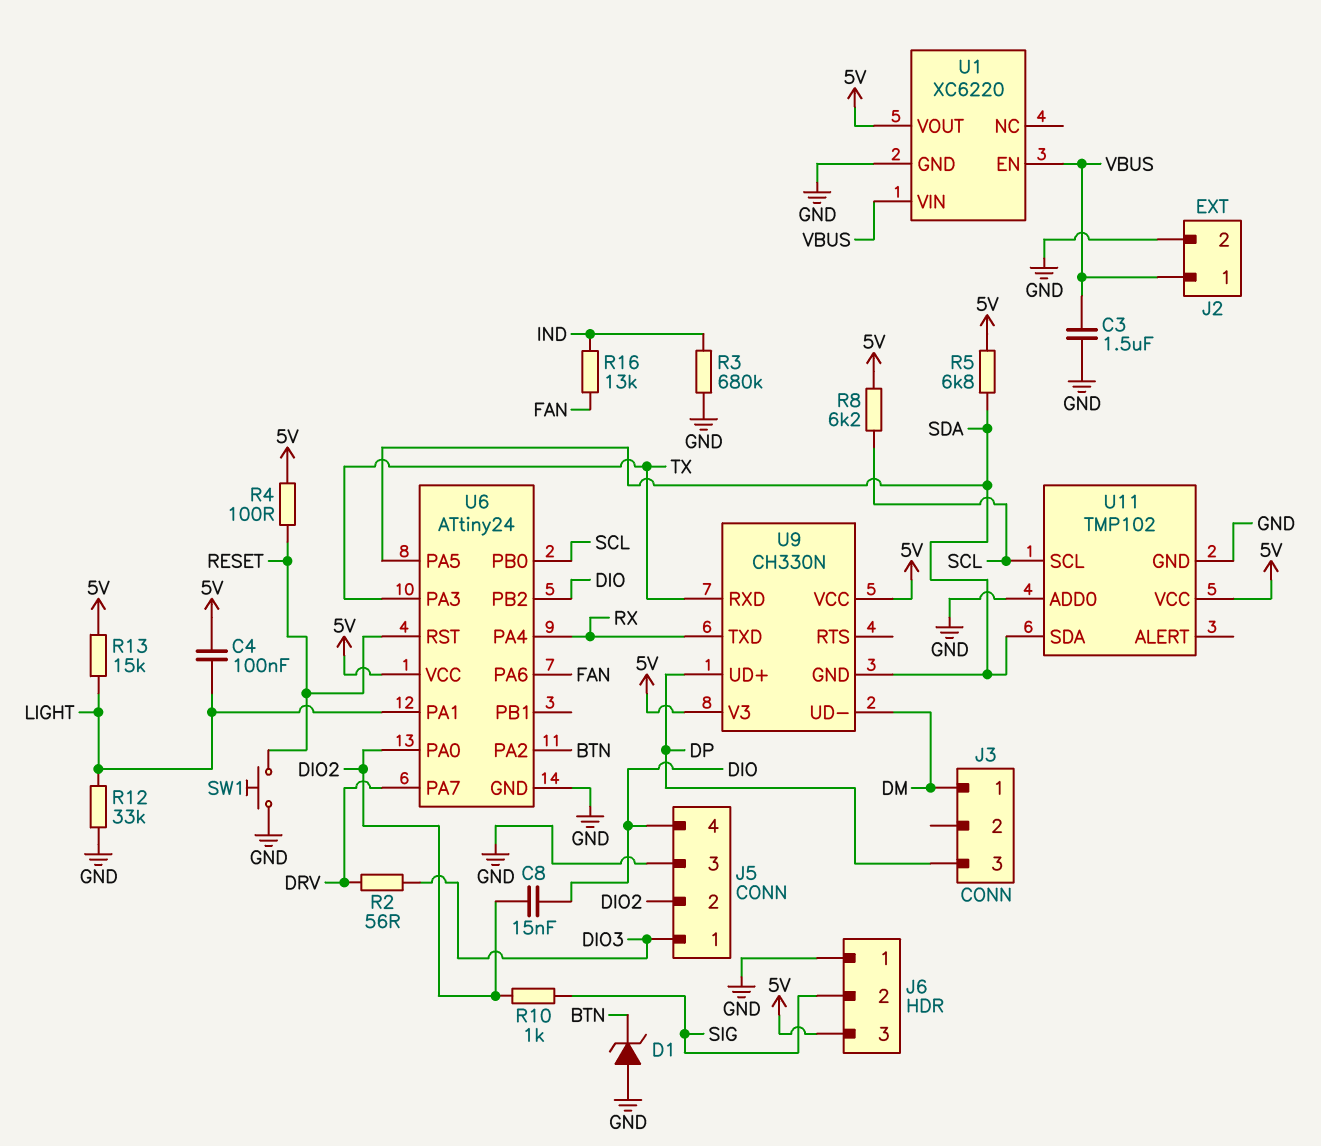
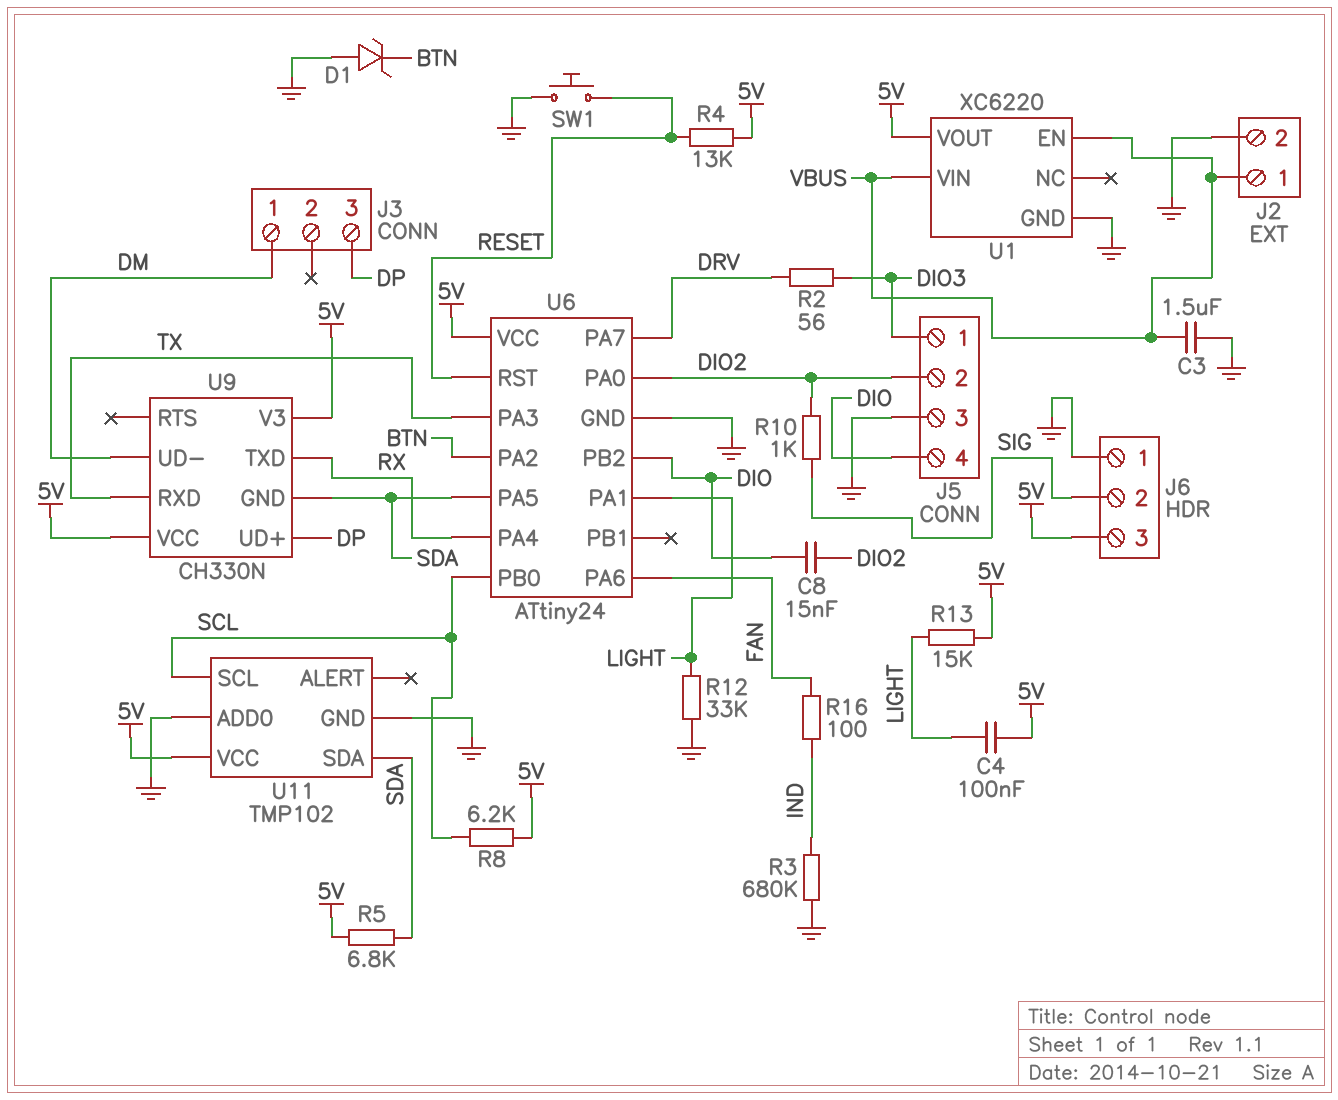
R4: 100 (5V, RESET) -> 13k (5V, RESET)
R16: 13k (FAN, IND) -> 100 (FAN, IND)

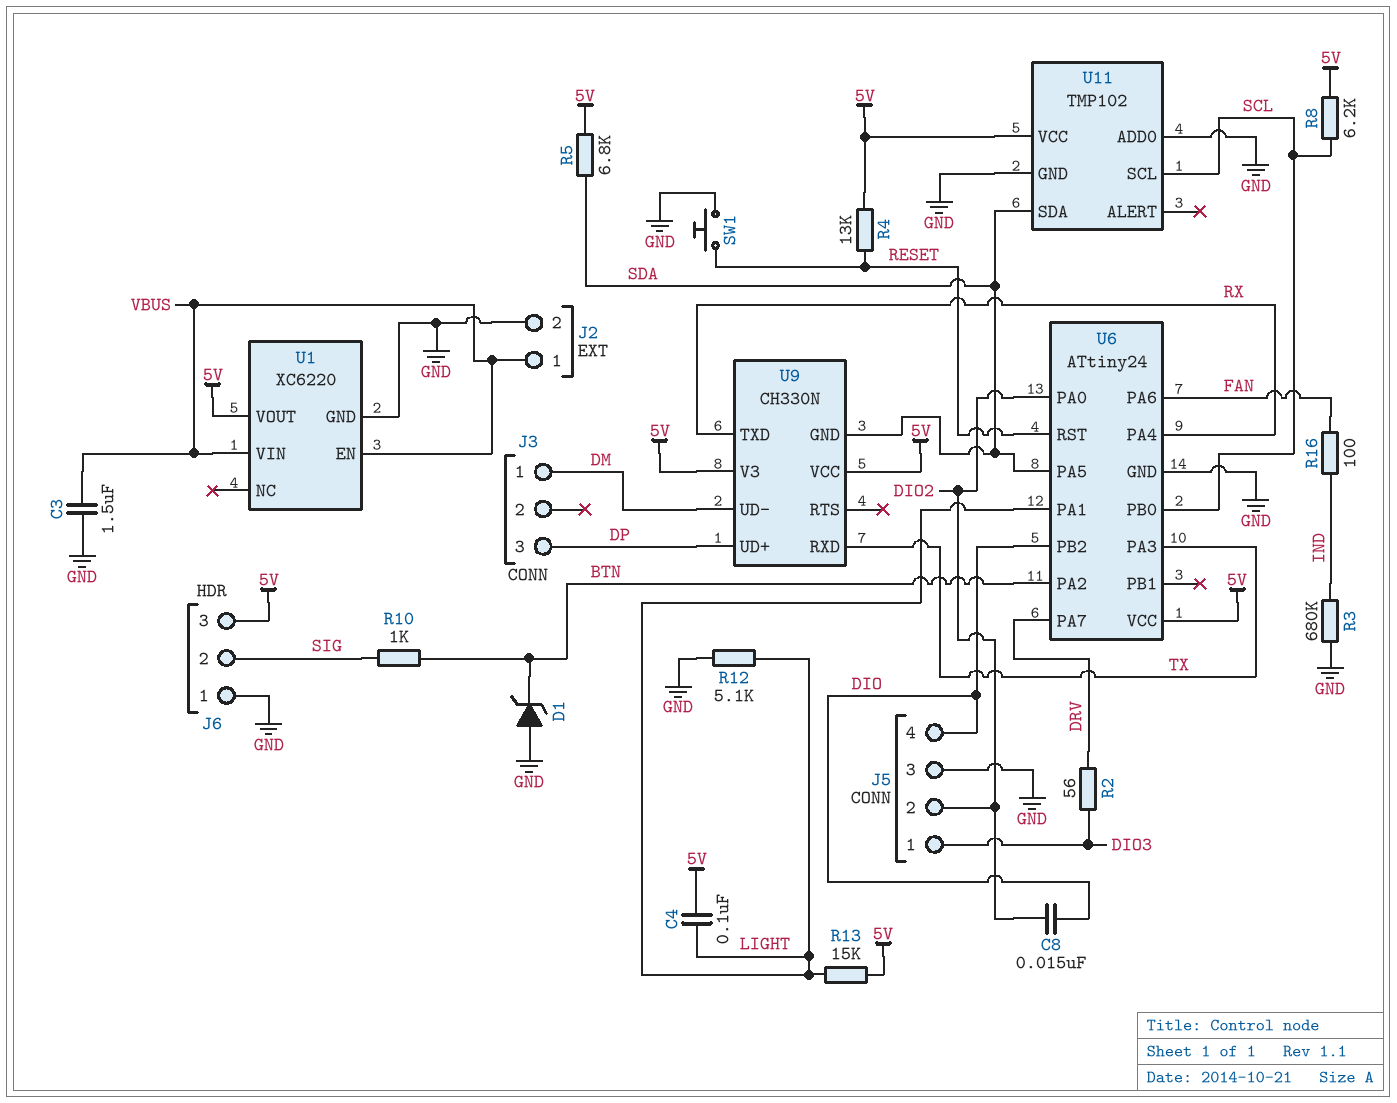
R10: 1k (DIO2, SIG) -> 1k (BTN, SIG)
R12: 33k (GND, LIGHT) -> 5.1k (GND, LIGHT)

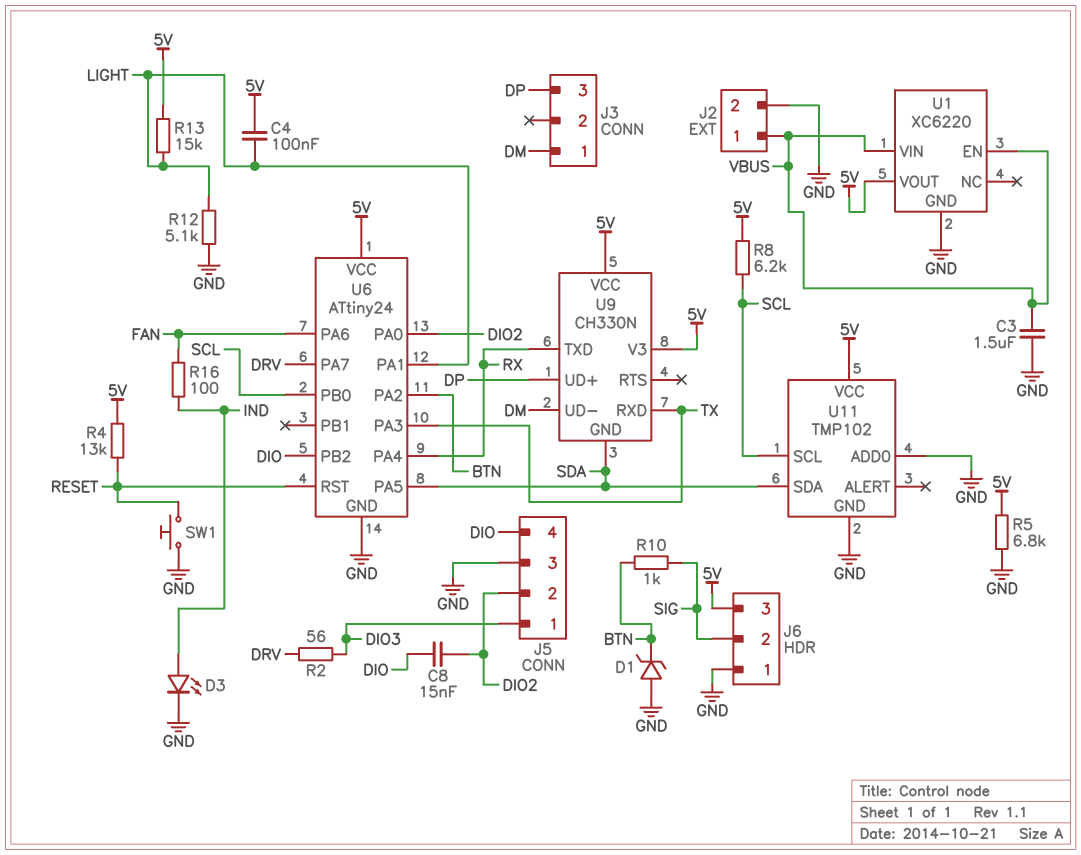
D3: none -> LED (A IND, K GND)
R3: 680k (GND, IND) -> none
R5: 6.8k (5V, SDA) -> 6.8k (5V, GND)

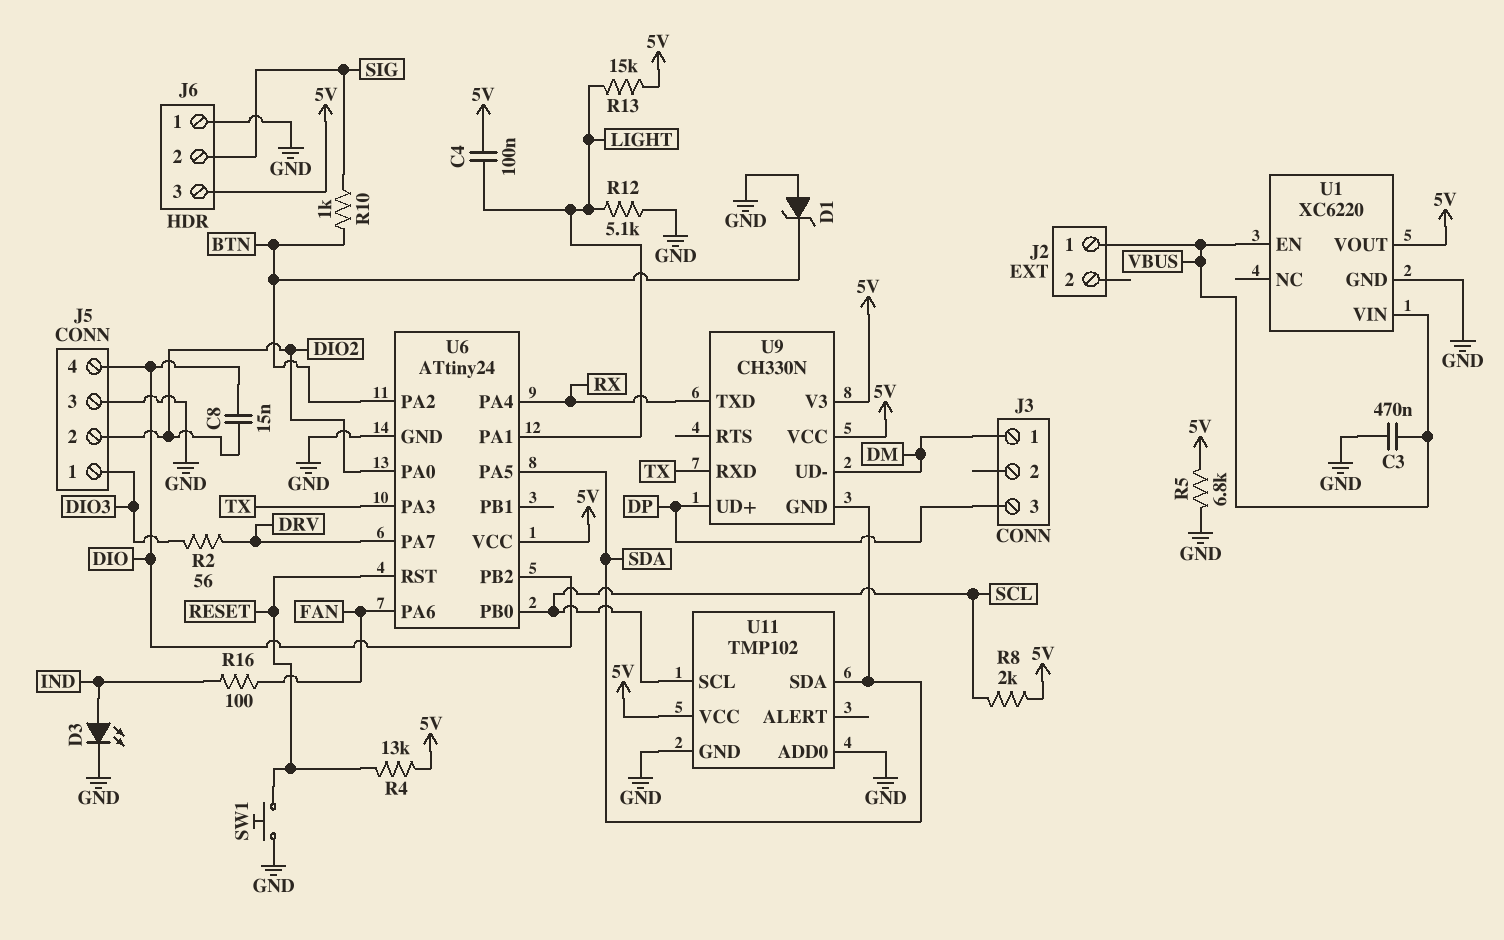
C3: 1.5uF (GND, VBUS) -> 470nF (GND, VBUS)
J2 pin 2: GND -> none
R8: 6.2k (5V, SCL) -> 2k (5V, SCL)

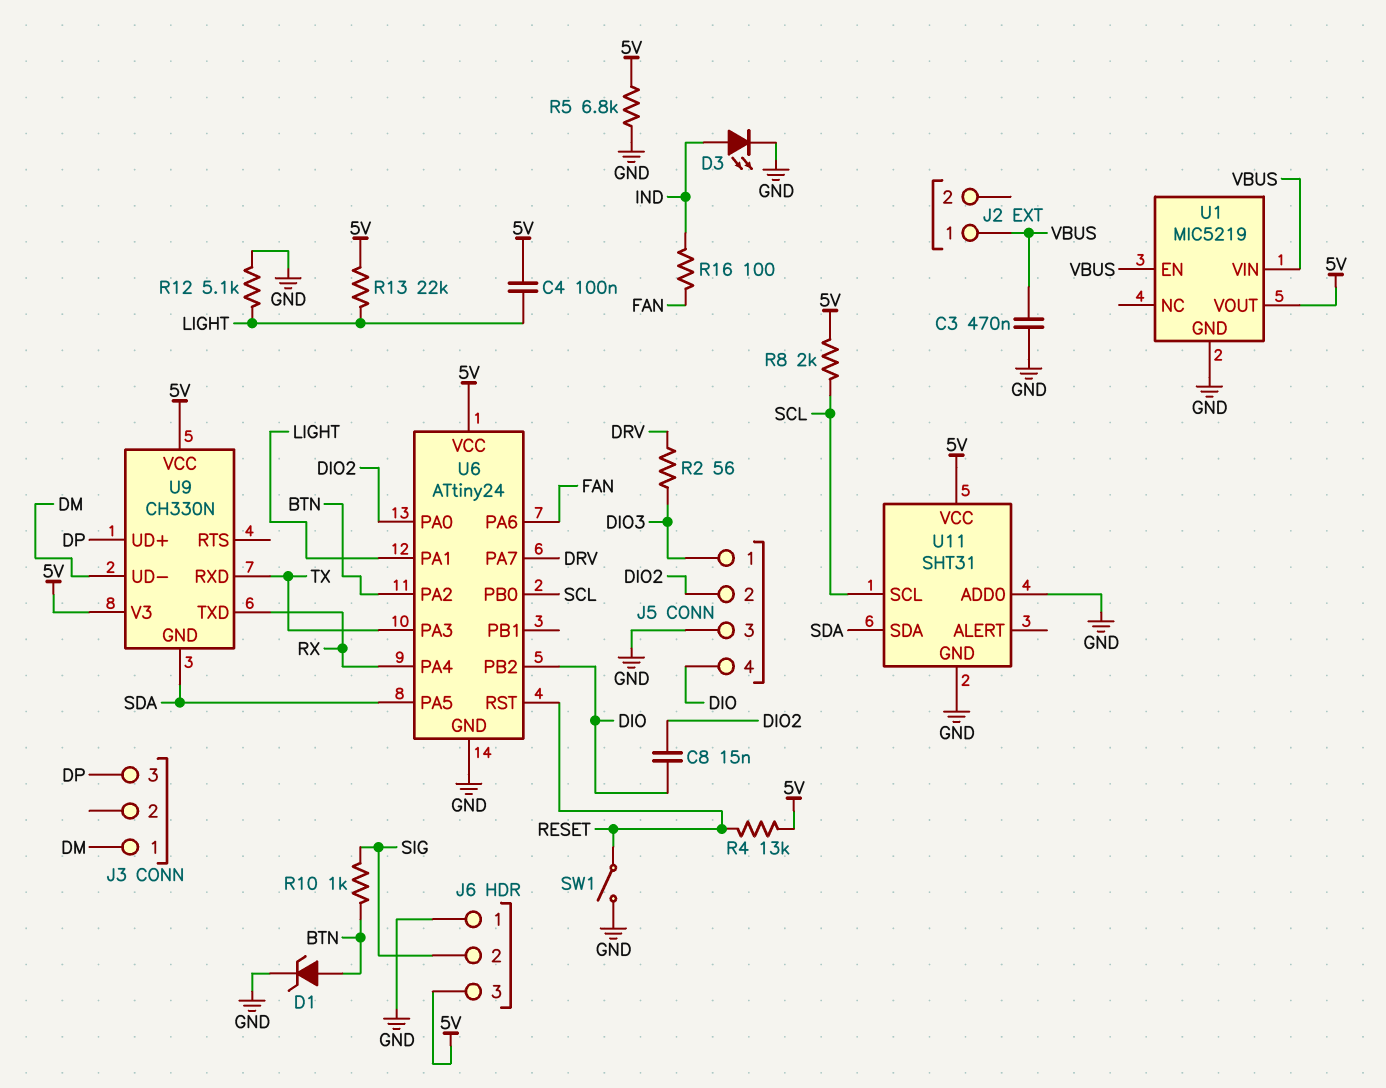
D1: zener (A GND, K BTN) -> zener (A BTN, K GND)
R13: 15k (5V, LIGHT) -> 22k (5V, LIGHT)
SW1: button (GND, RESET) -> switch (GND, RESET)
U1: XC6220 -> MIC5219
U11: TMP102 -> SHT31

